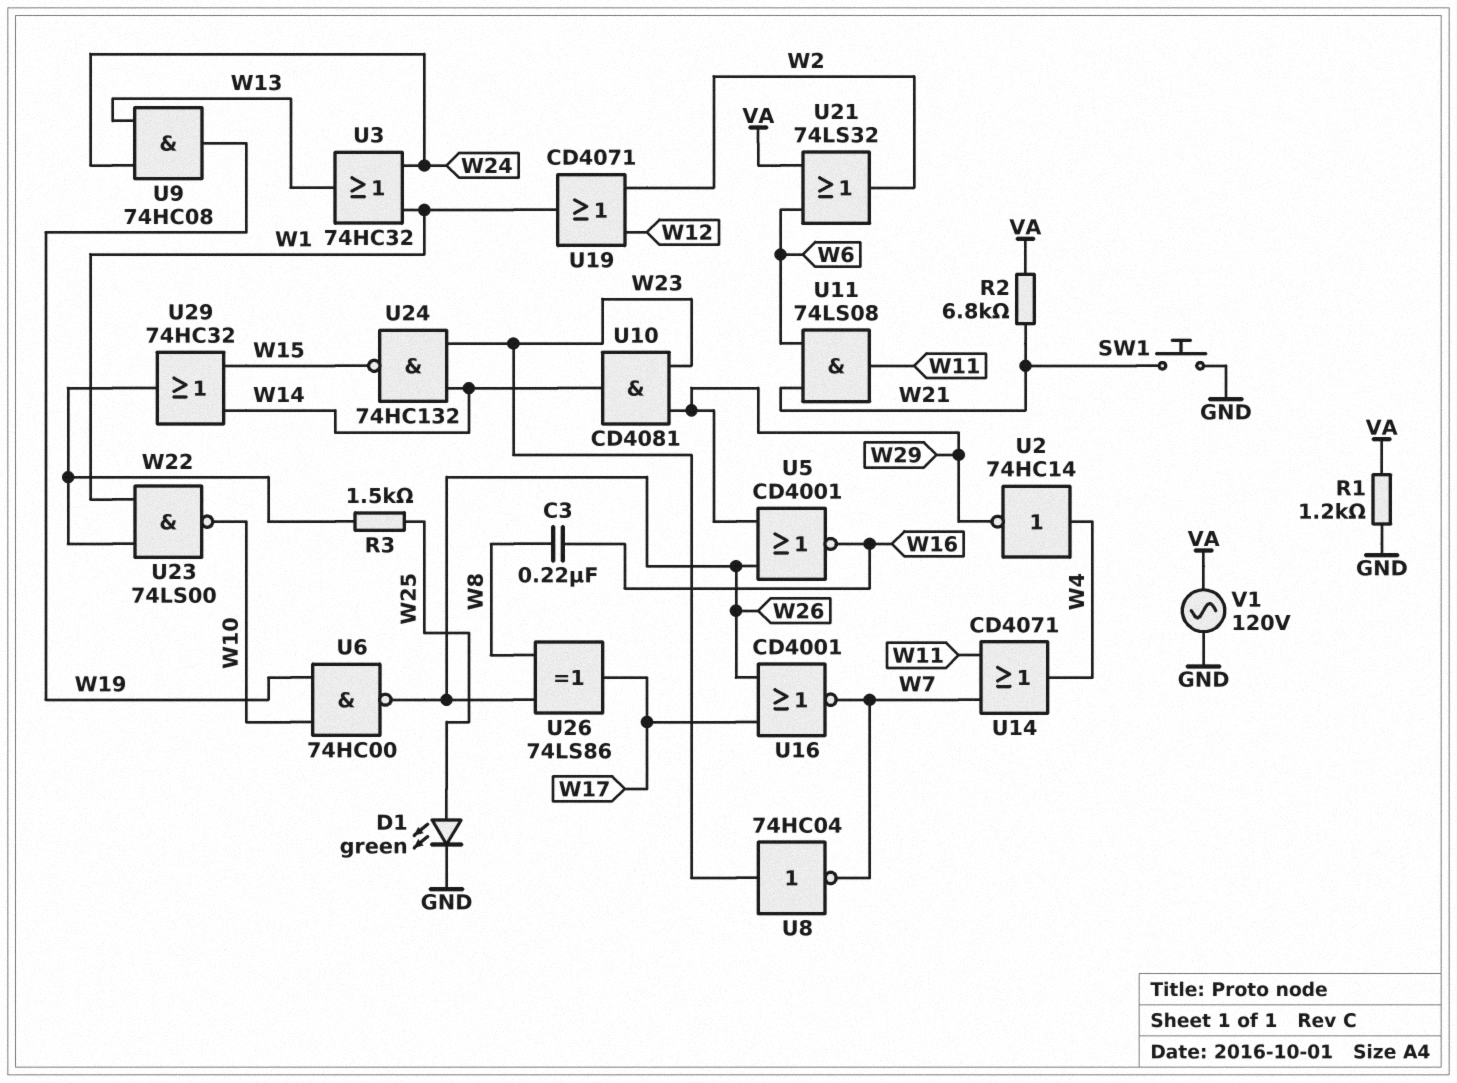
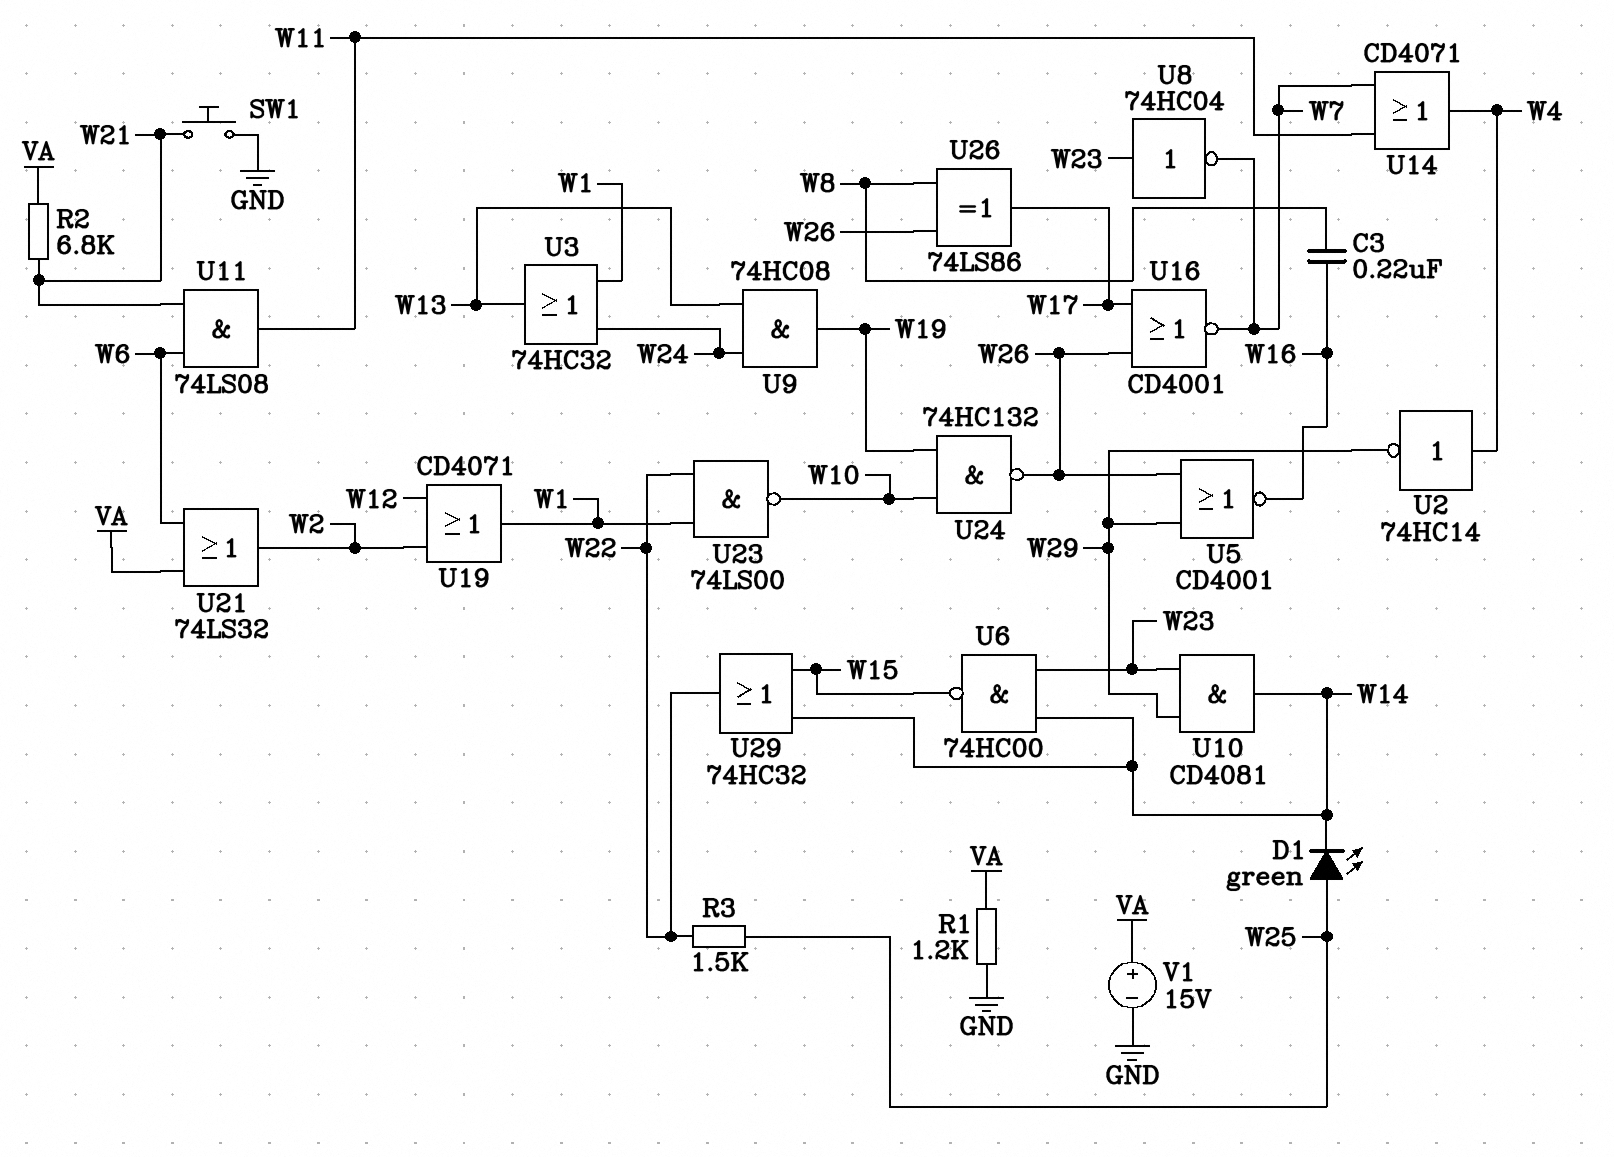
D1: LED green (A W25, K GND) -> LED green (A W25, K W14)
U6: NAND 74HC00 (in W10, in W19, out W26) -> NAND 74HC00 (in W14, in W23, out W15)
U24: NAND 74HC132 (in W14, in W23, out W15) -> NAND 74HC132 (in W10, in W19, out W26)
V1: AC 120V (GND, VA) -> 15V (plus VA, minus GND)

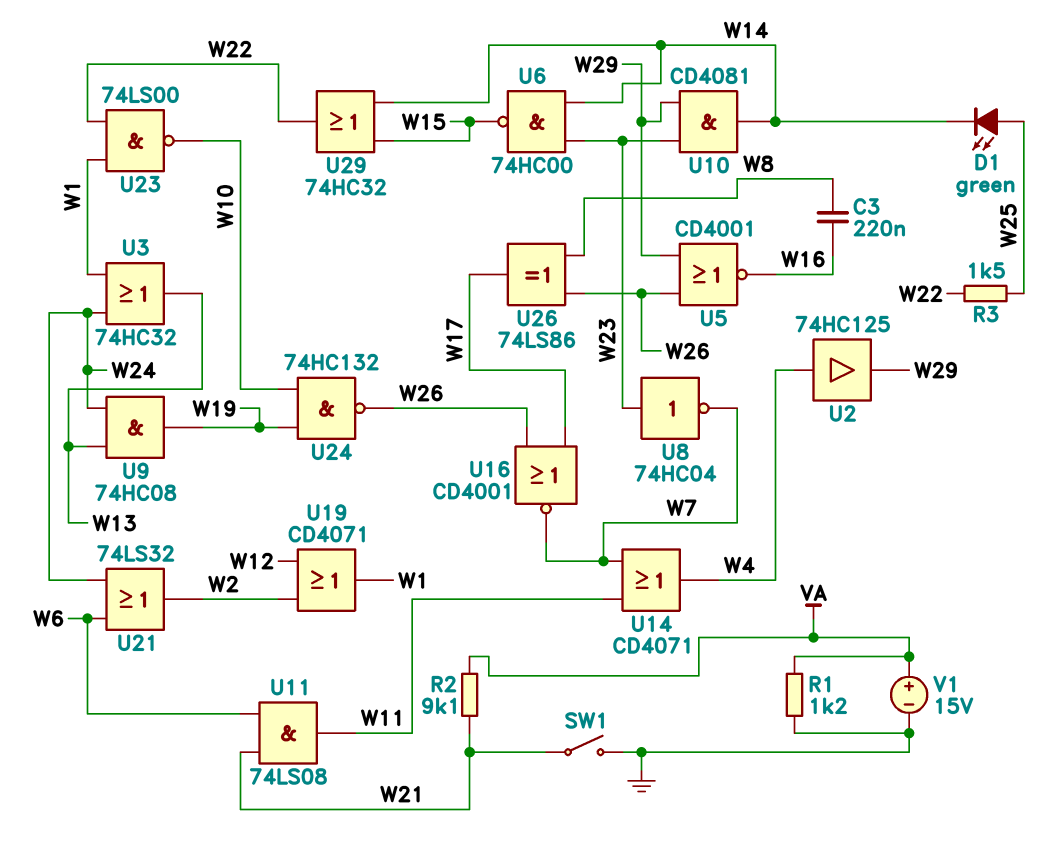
R2: 6.8k (VA, W21) -> 9.1k (VA, W21)
SW1: button (GND, W21) -> switch (GND, W21)
U2: NOT 74HC14 (in W4, out W29) -> buffer 74HC125 (in W4, out W29)
U21: OR 74LS32 (in VA, in W6, out W2) -> OR 74LS32 (in W6, in W24, out W2)

